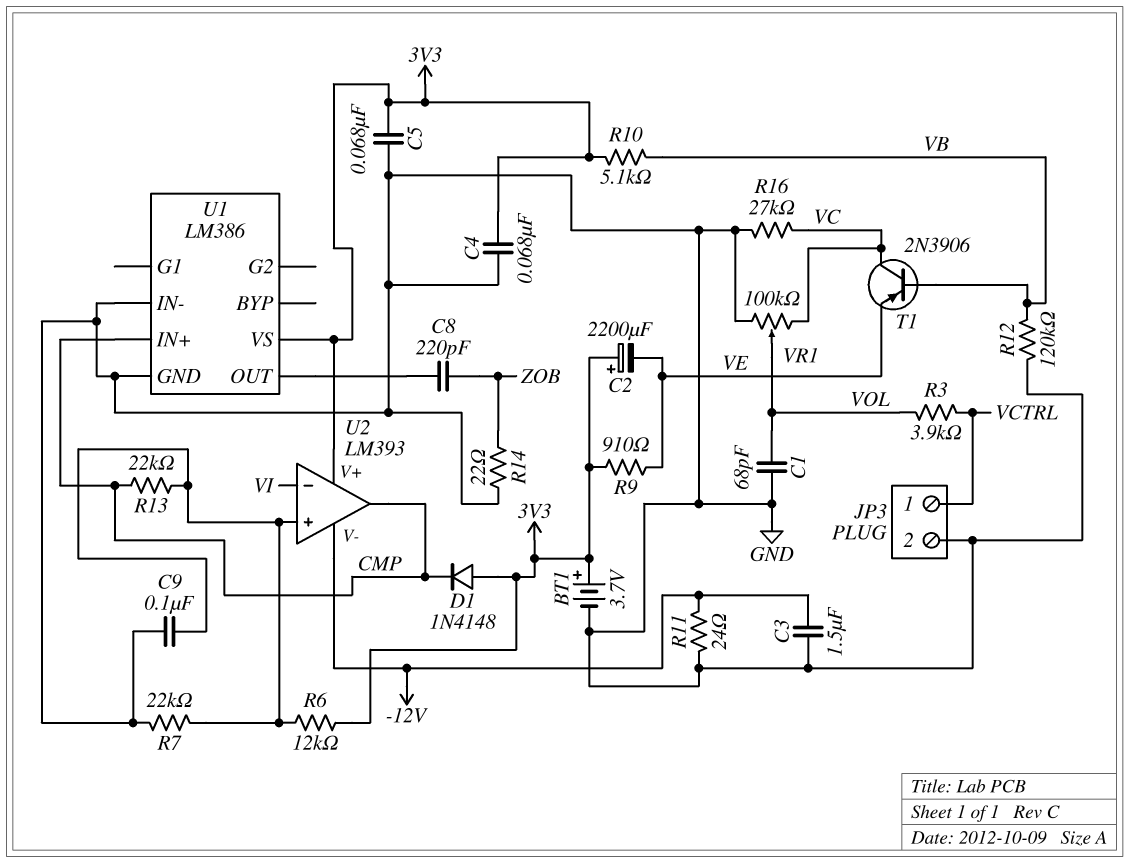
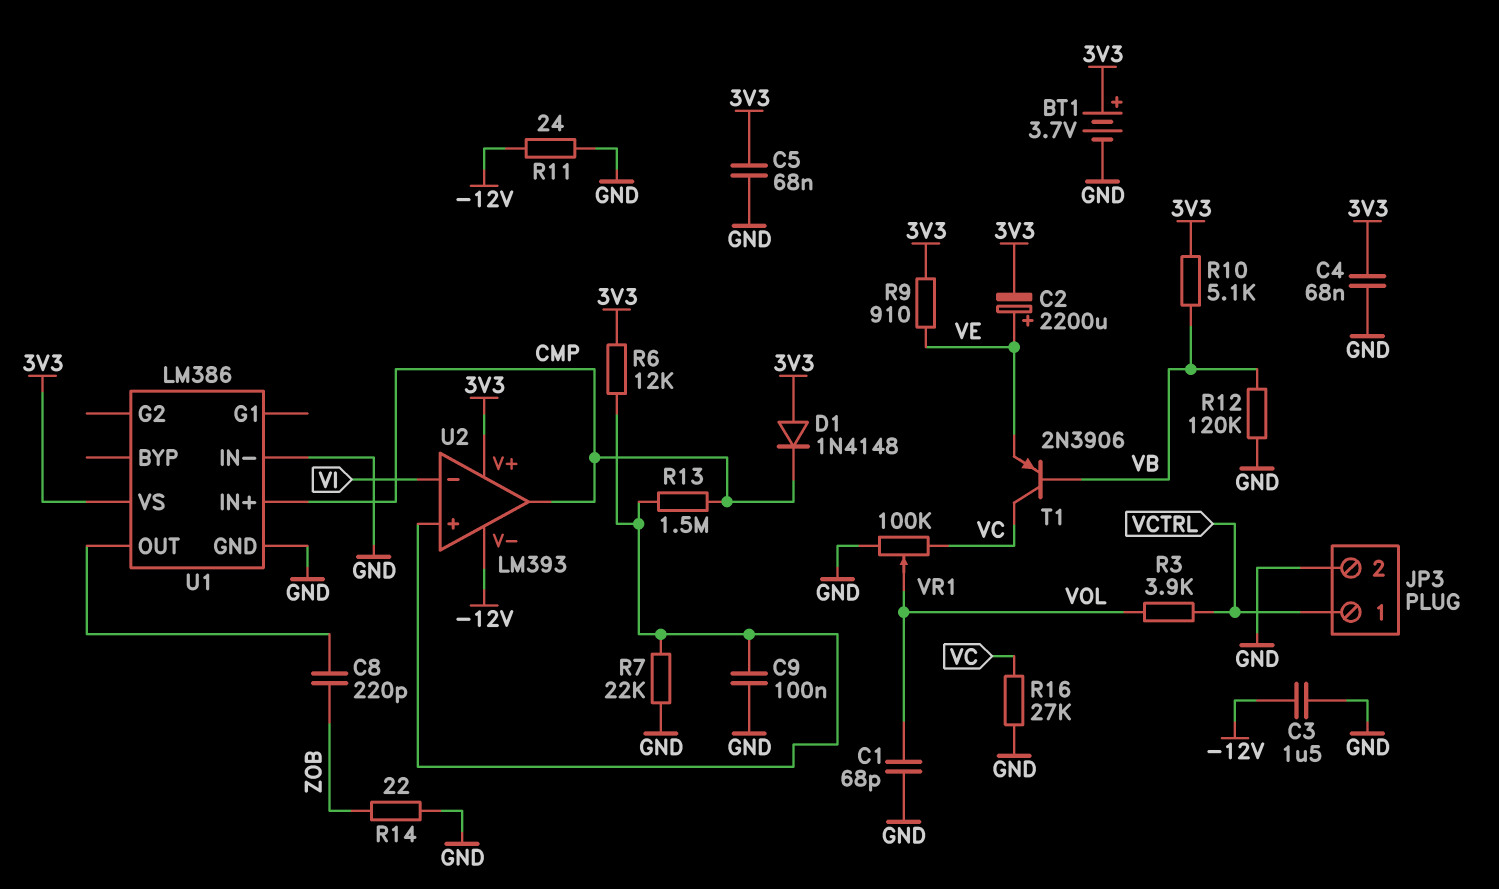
C2: 2200uF (plus 3V3, minus VE) -> 2200uF (plus VE, minus 3V3)
R13: 22k (CMP, U2/in+) -> 1.5M (CMP, U2/in+)

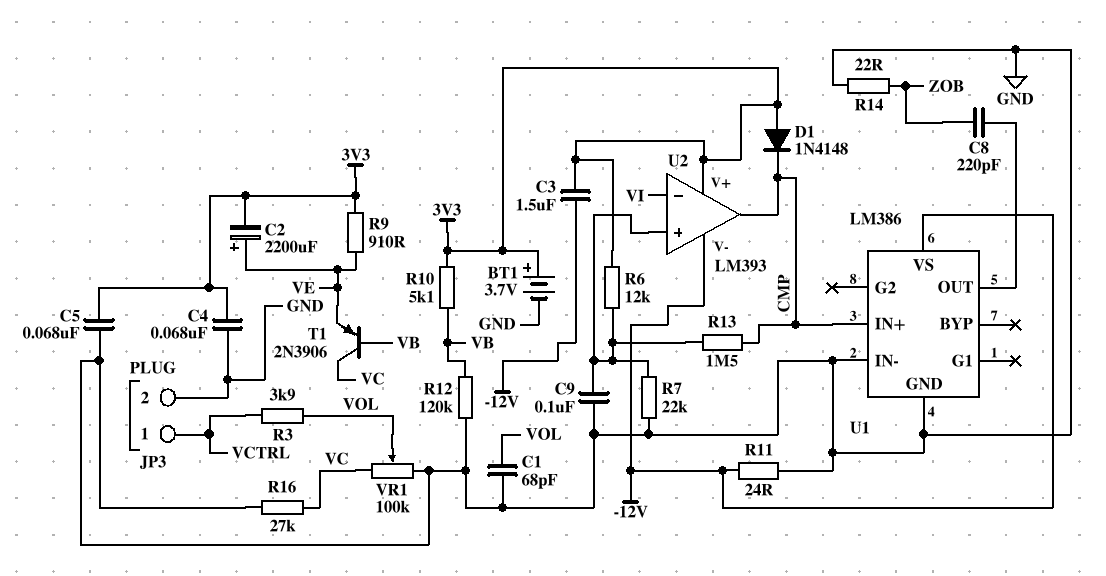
C3: 1.5uF (-12V, GND) -> 1.5uF (-12V, 3V3)
U1 pin VS: 3V3 -> -12V

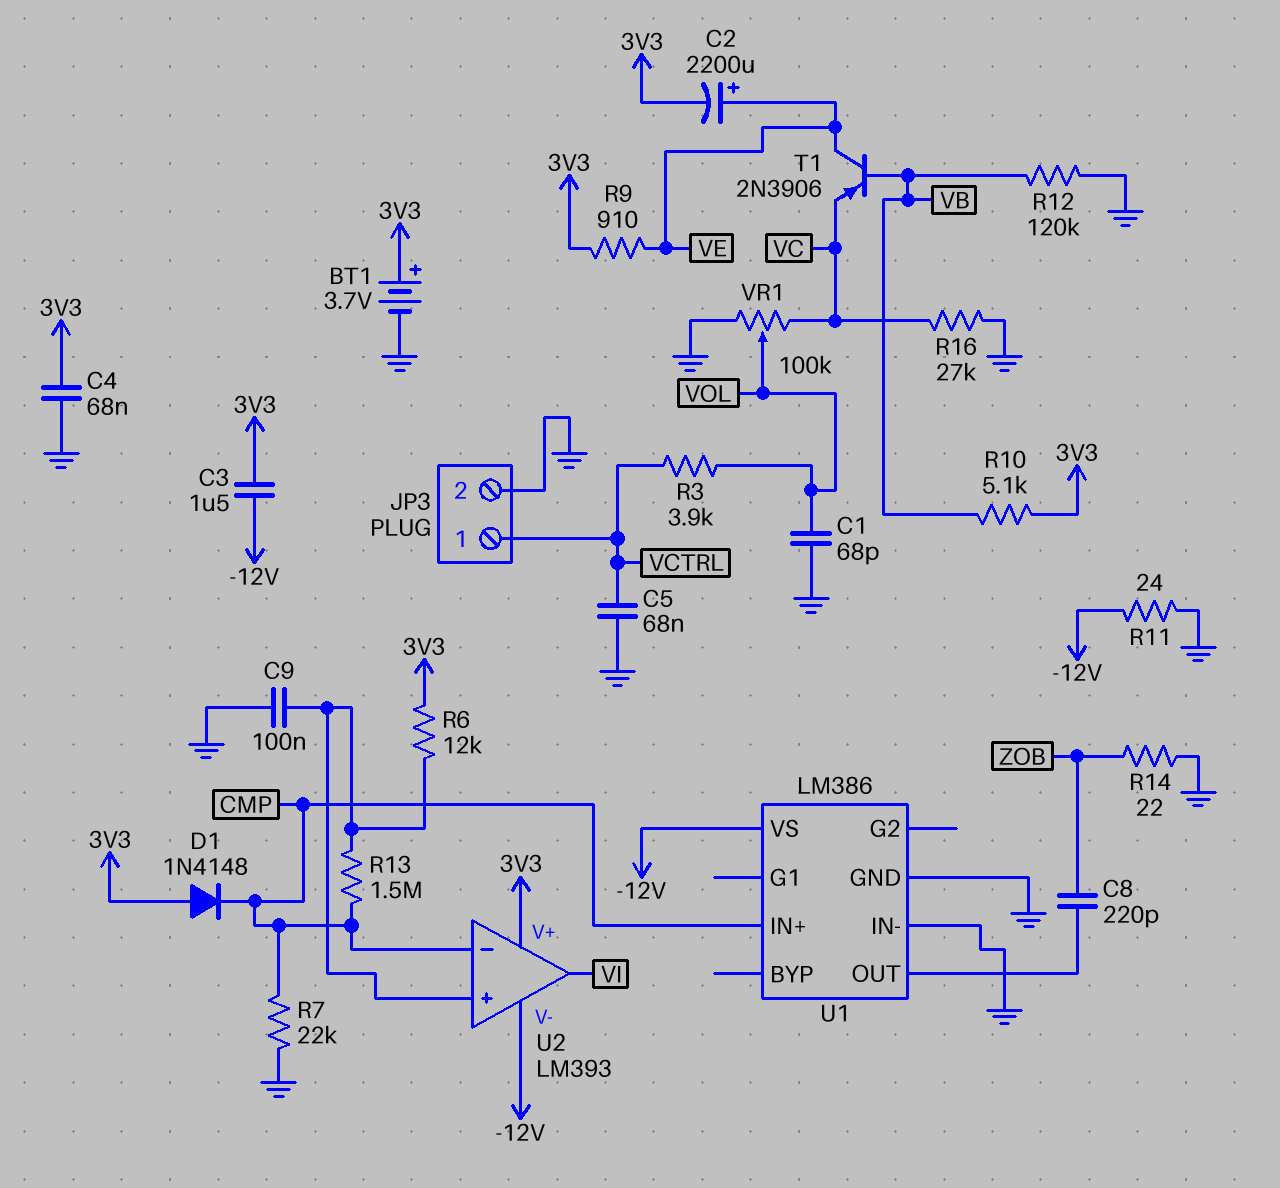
C5: 68nF (3V3, GND) -> 68nF (GND, VCTRL)
R7: 22k (GND, U2/in+) -> 22k (CMP, GND)
T1: PNP 2N3906 (B VB, C VC, E VE) -> PNP 2N3906 (B VB, C VE, E VC)
U2 pin in-: VI -> CMP
U2 pin out: CMP -> VI

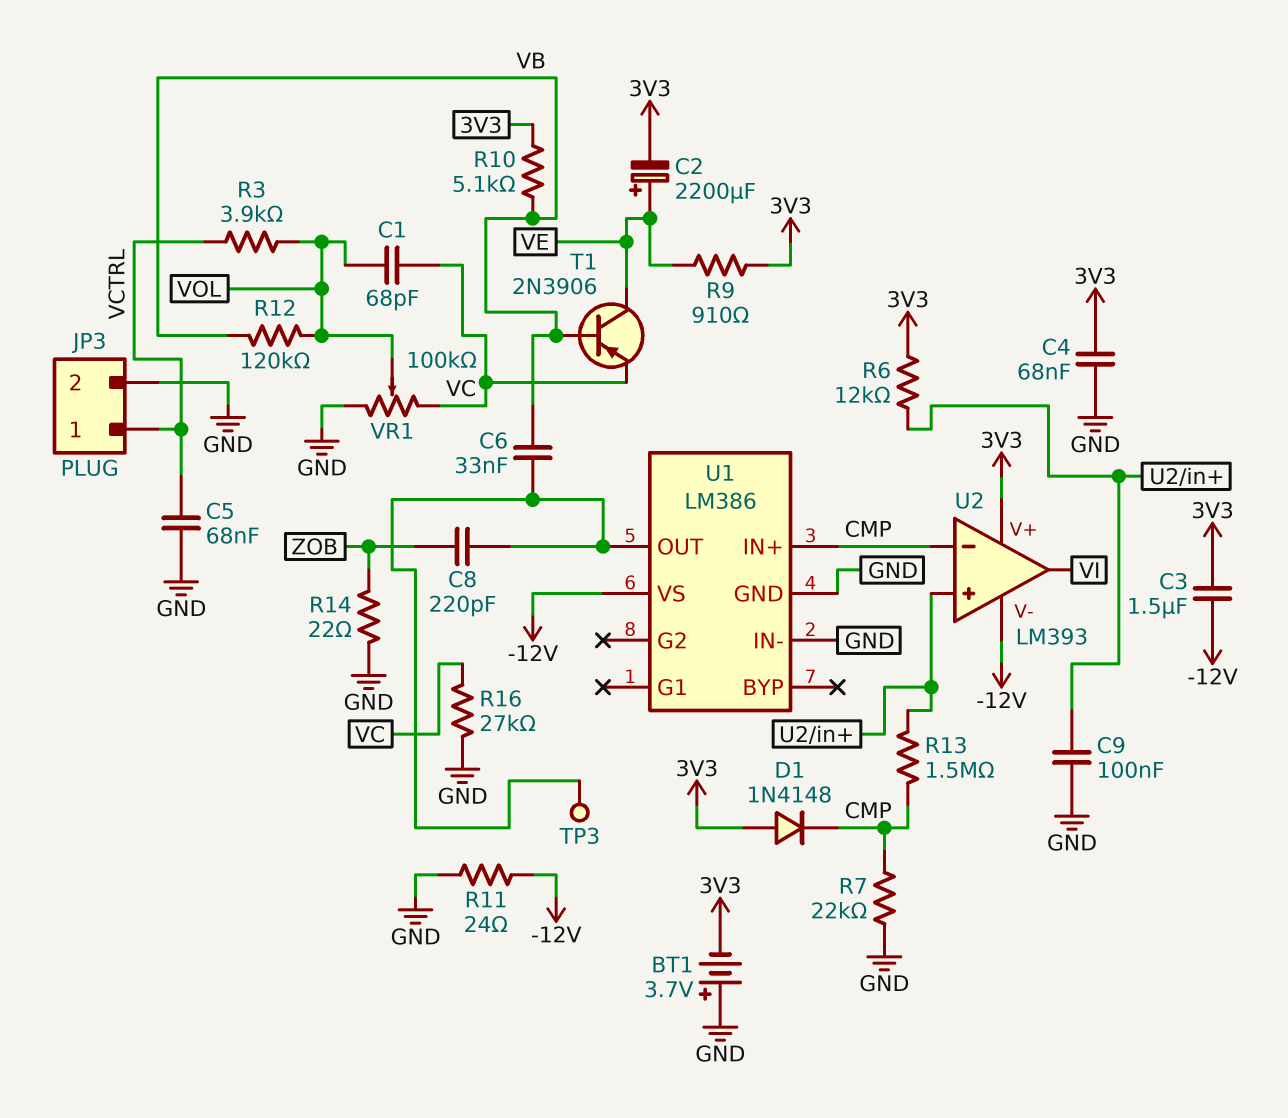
BT1: 3.7V (plus 3V3, minus GND) -> 3.7V (plus GND, minus 3V3)
C1: 68pF (GND, VOL) -> 68pF (VC, VOL)
C6: none -> 33nF (U1/OUT, VB)
R12: 120k (GND, VB) -> 120k (VB, VOL)
TP3: none -> test point (U1/OUT)

